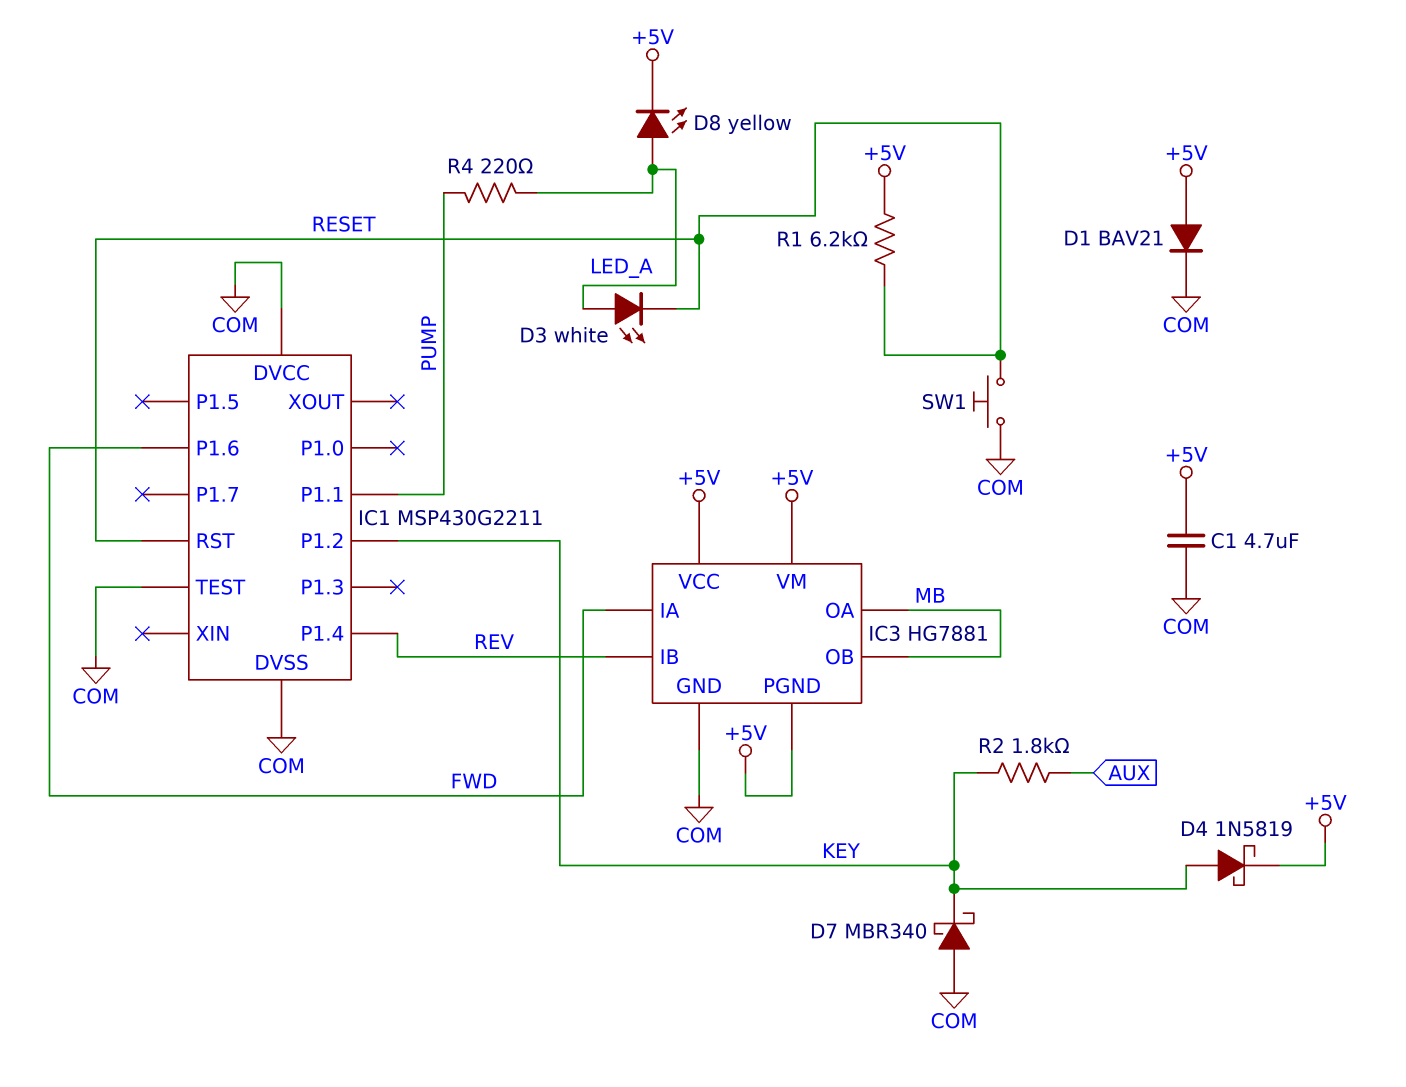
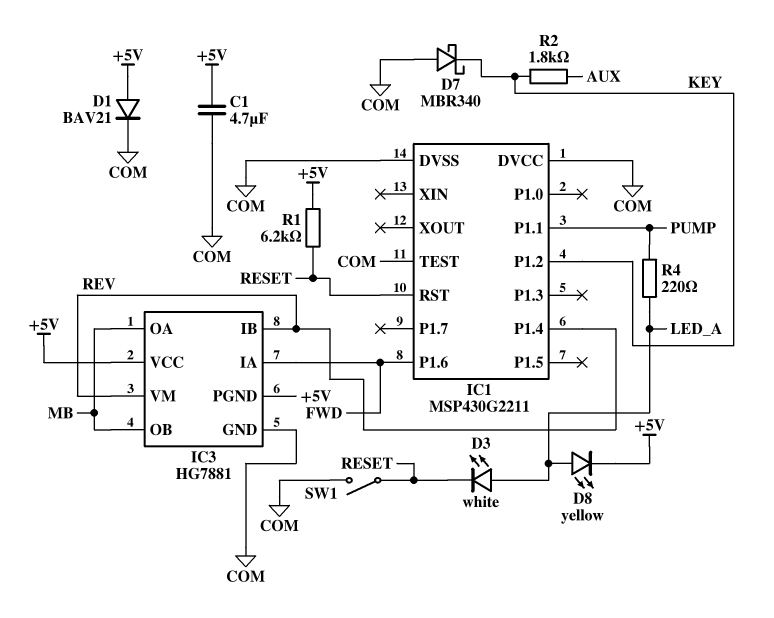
D4: schottky 1N5819 (A KEY, K +5V) -> none
IC3 pin VM: +5V -> REV
SW1: button (COM, RESET) -> switch (COM, RESET)

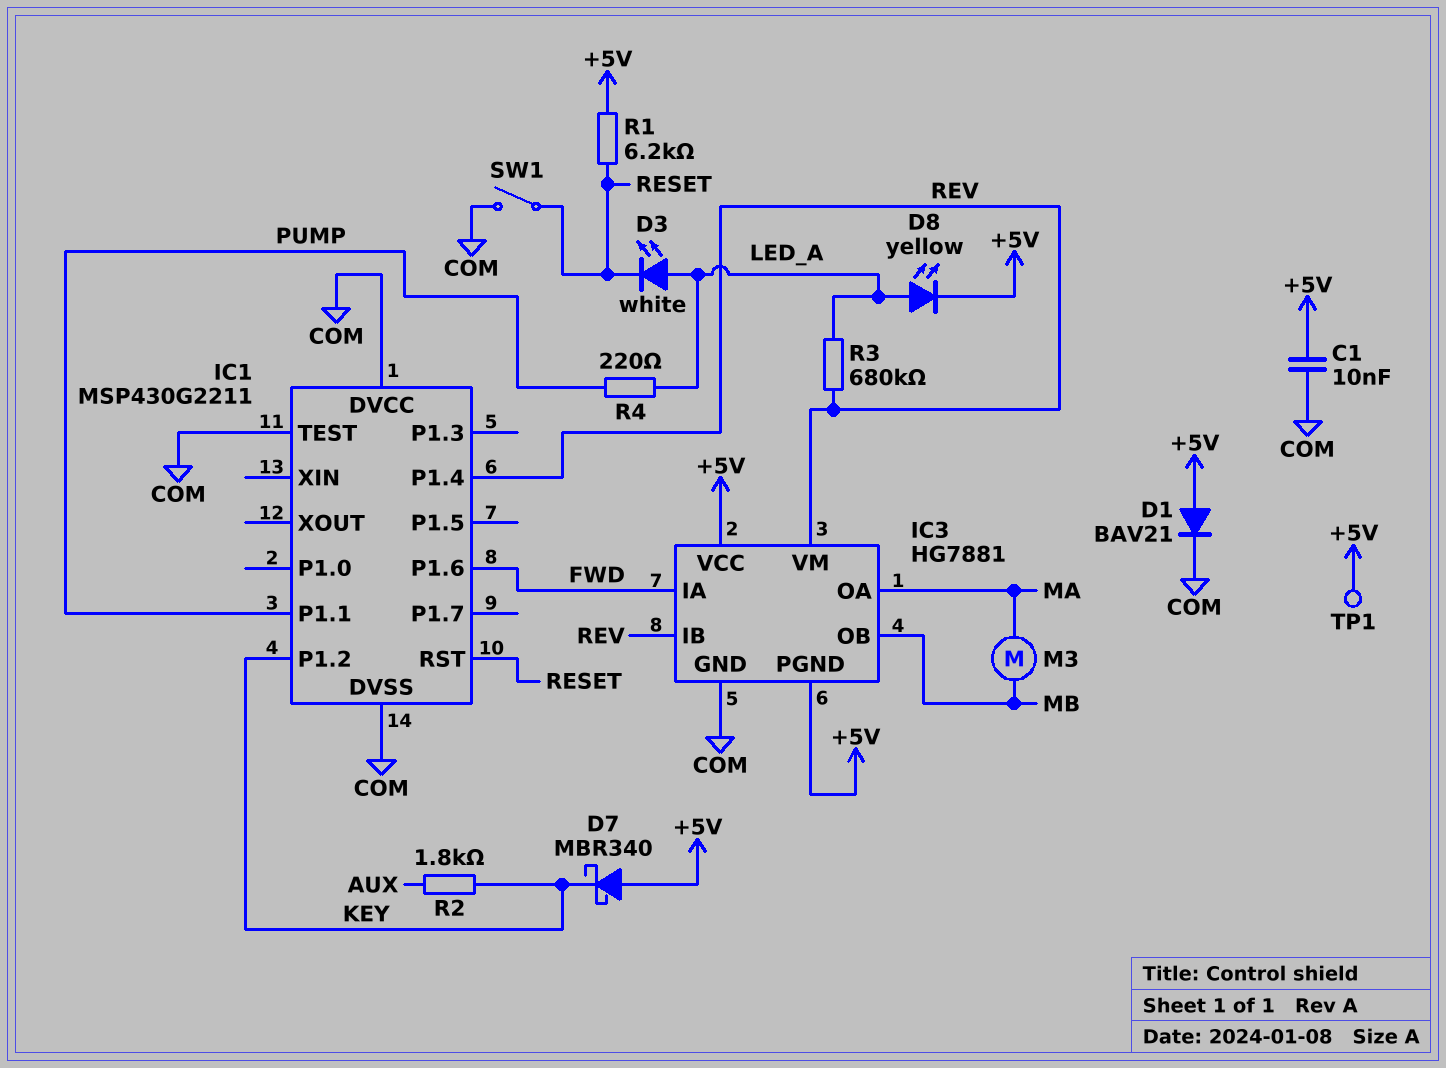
C1: 4.7uF (+5V, COM) -> 10nF (+5V, COM)
D7: schottky MBR340 (A COM, K KEY) -> schottky MBR340 (A +5V, K KEY)
IC3 pin OA: MB -> MA
M3: none -> motor (MA, MB)
R3: none -> 680k (LED_A, REV)
TP1: none -> test point (+5V)

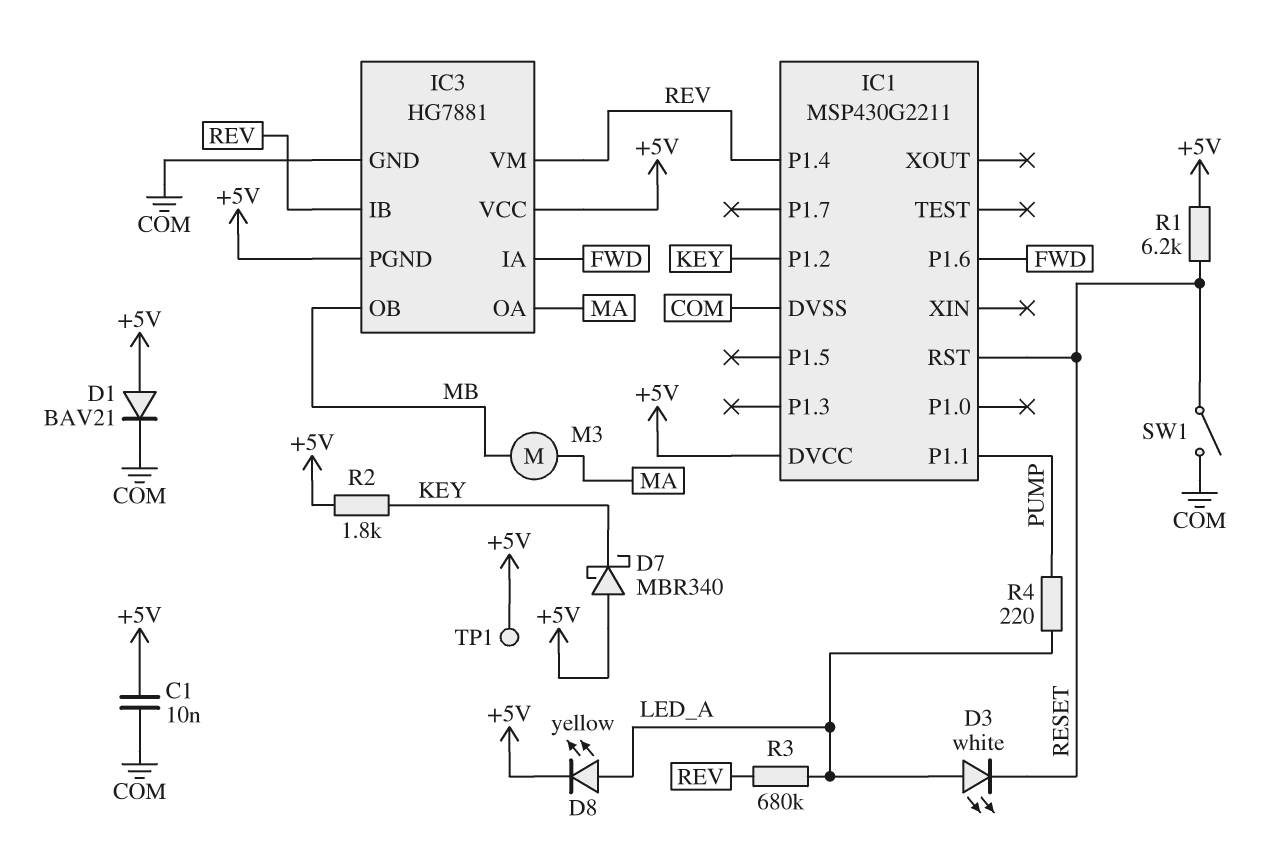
IC1 pin DVCC: COM -> +5V
IC1 pin TEST: COM -> none
R2: 1.8k (AUX, KEY) -> 1.8k (+5V, KEY)

